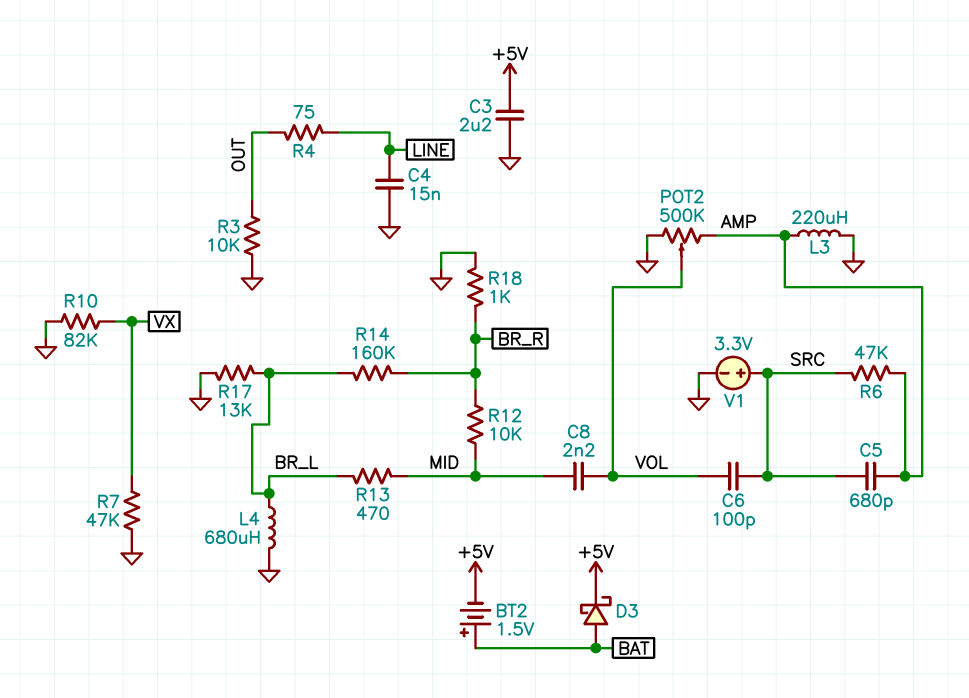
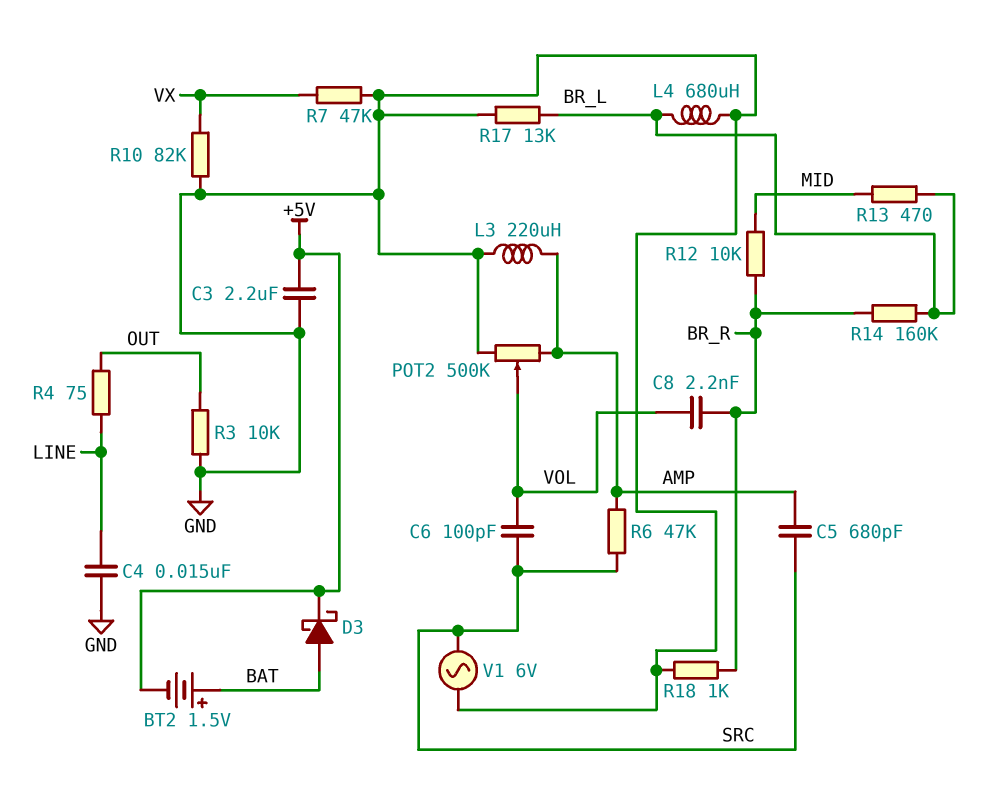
C8: 2.2nF (MID, VOL) -> 2.2nF (BR_R, VOL)
V1: 3.3V (plus SRC, minus GND) -> AC 6V (GND, SRC)

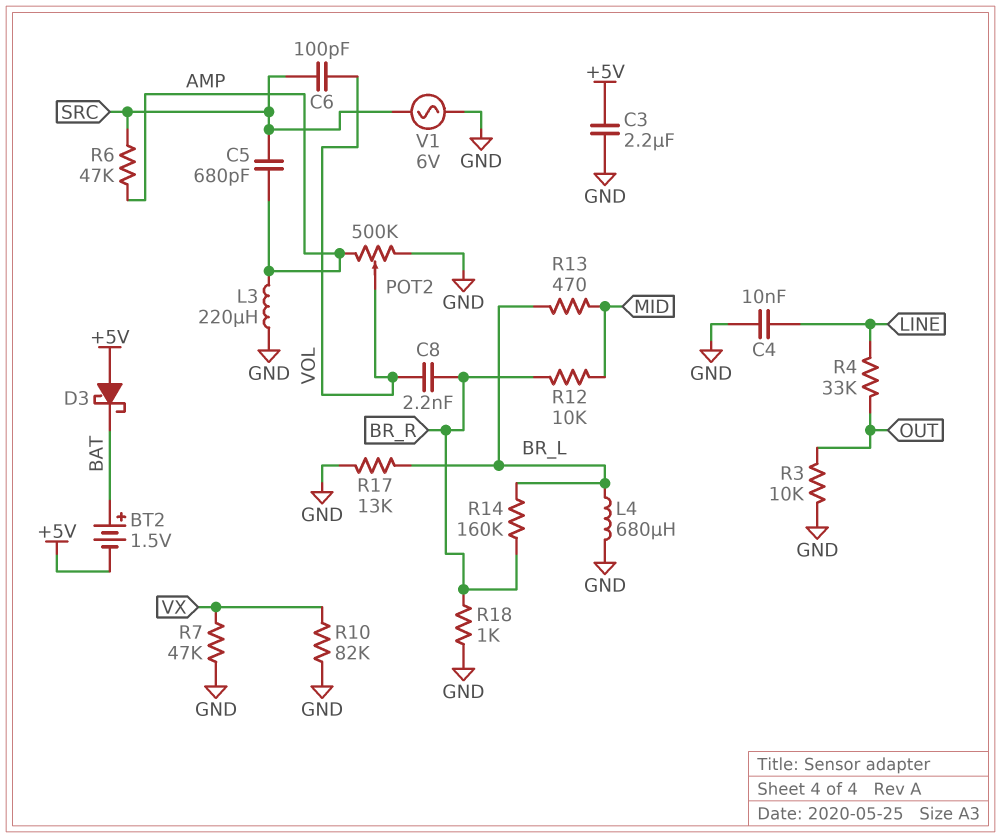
C4: 15nF (GND, LINE) -> 10nF (GND, LINE)
D3: schottky (A BAT, K +5V) -> schottky (A +5V, K BAT)
R4: 75 (LINE, OUT) -> 33k (LINE, OUT)

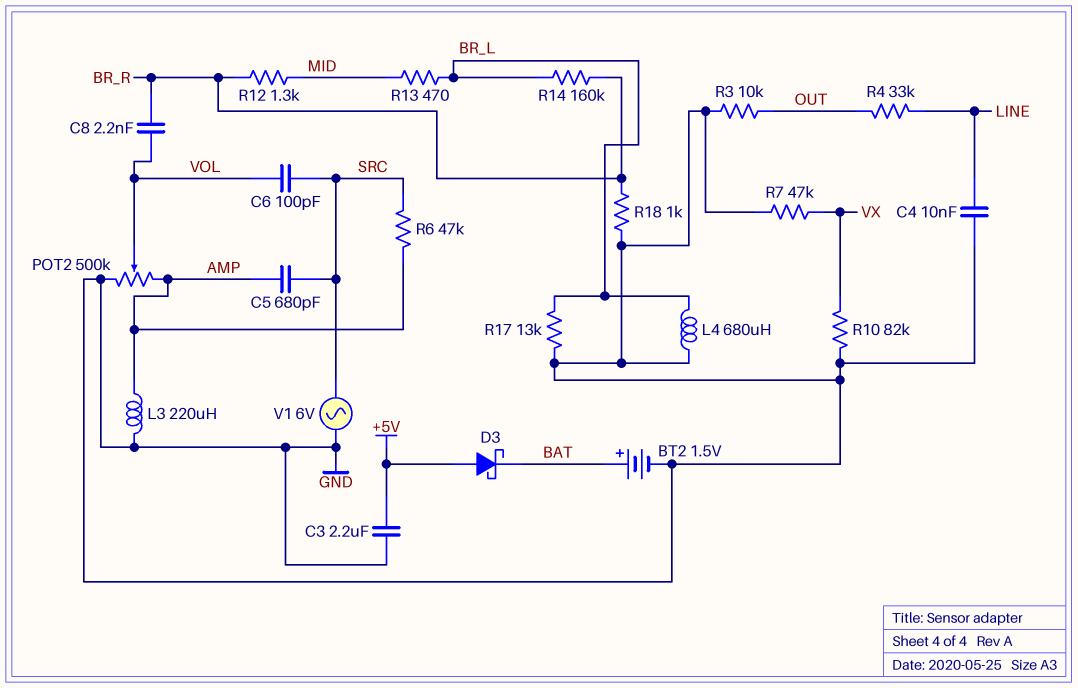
BT2: 1.5V (plus BAT, minus +5V) -> 1.5V (plus BAT, minus GND)
R12: 10k (BR_R, MID) -> 1.3k (BR_R, MID)

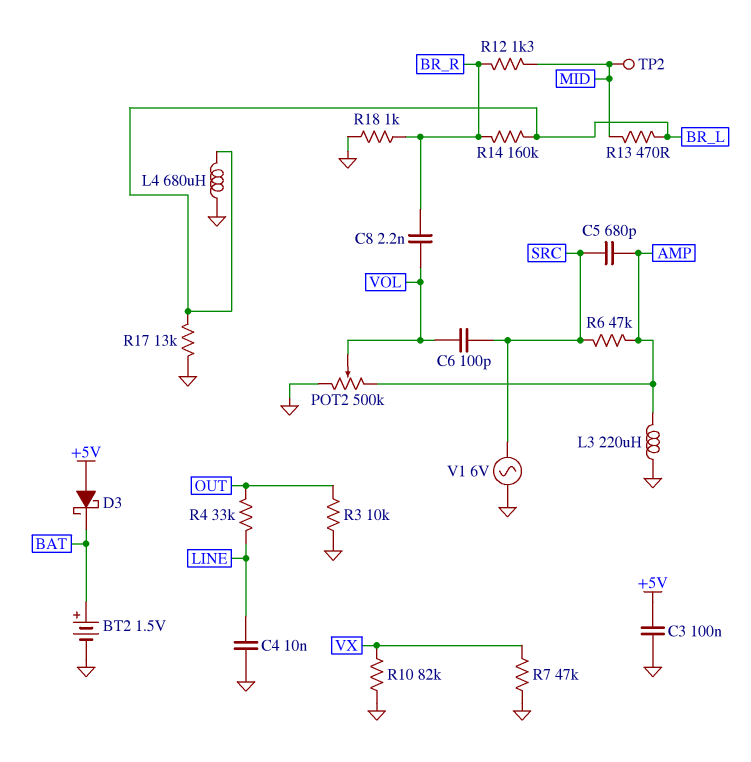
C3: 2.2uF (+5V, GND) -> 100nF (+5V, GND)
TP2: none -> test point (MID)

